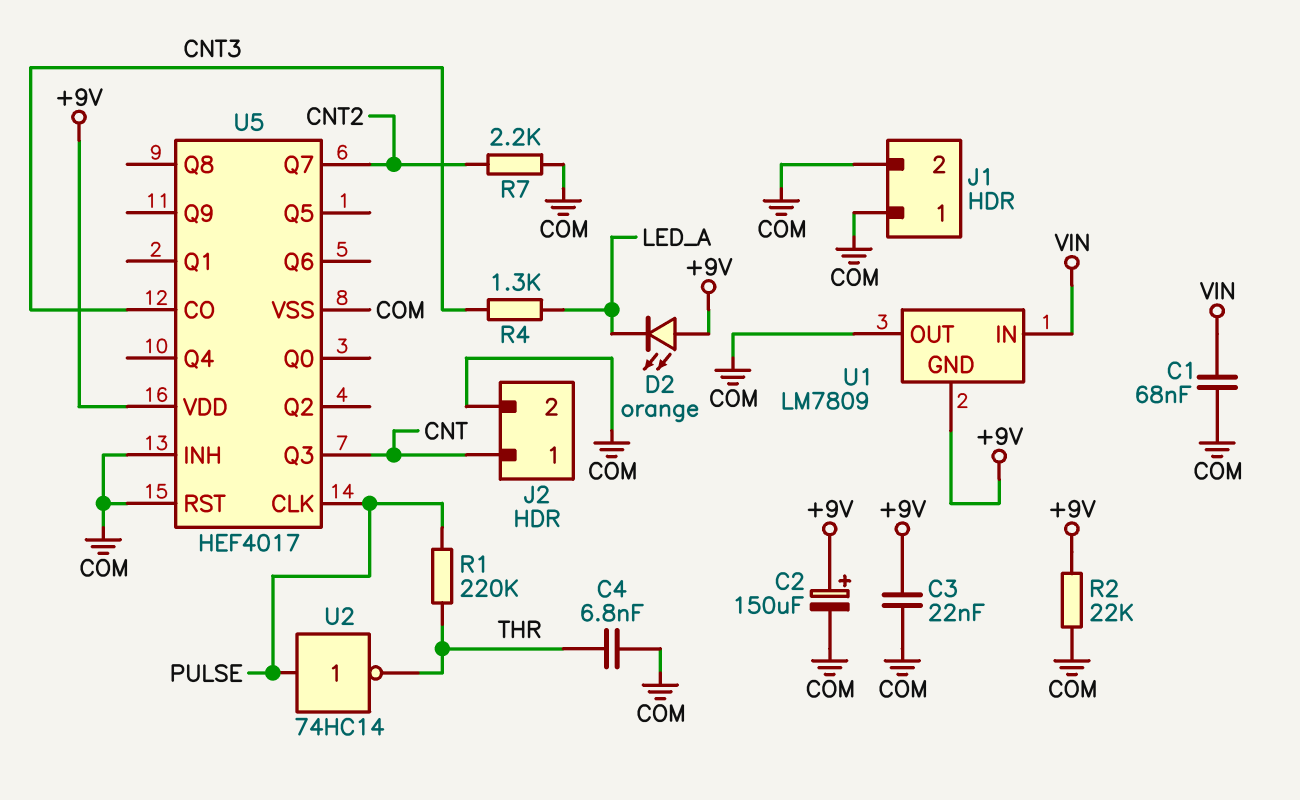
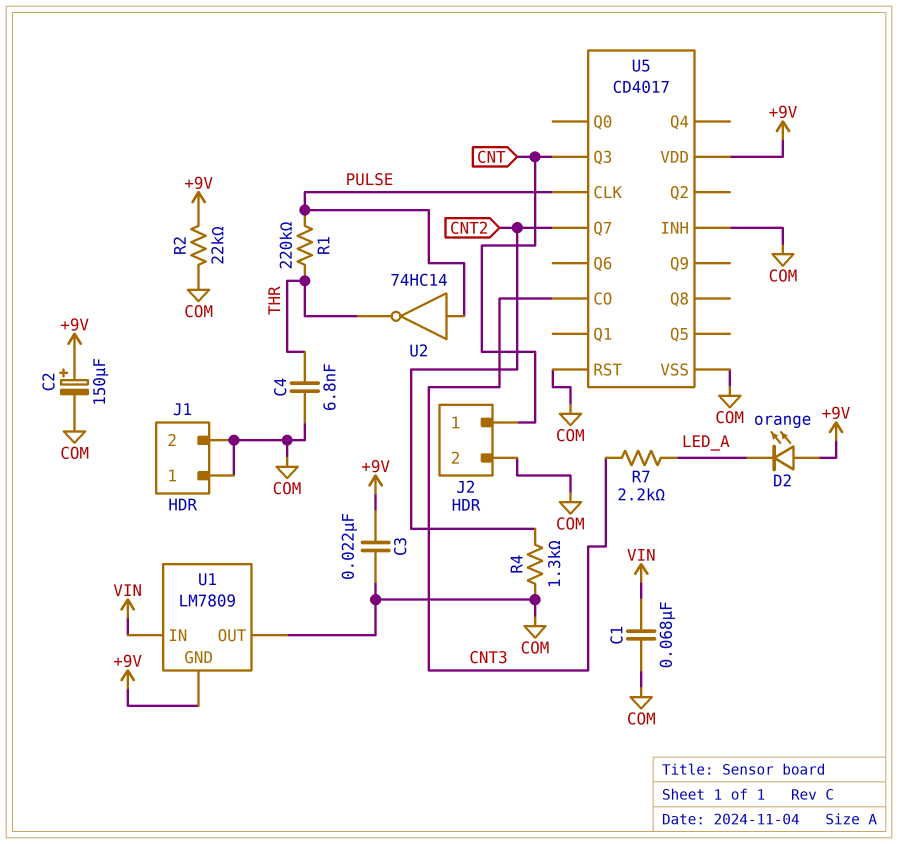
R4: 1.3k (CNT3, LED_A) -> 1.3k (CNT2, COM)
R7: 2.2k (CNT2, COM) -> 2.2k (CNT3, LED_A)
U5: HEF4017 -> CD4017

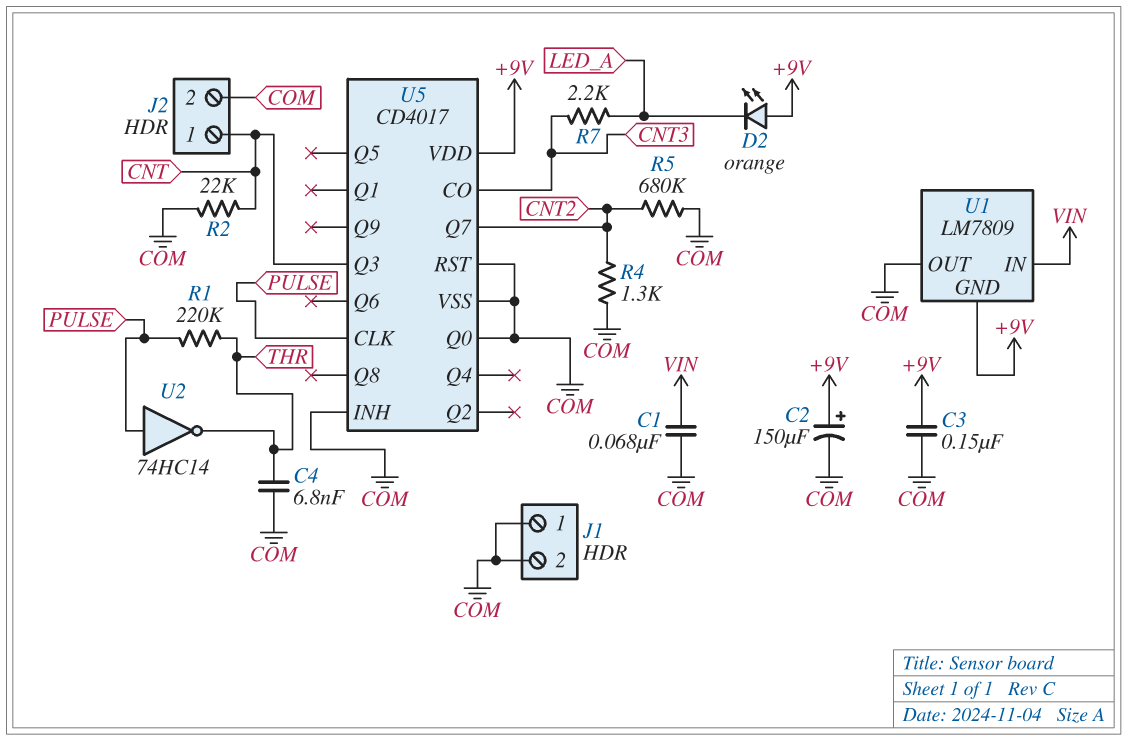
C3: 22nF (+9V, COM) -> 150nF (+9V, COM)
R2: 22k (+9V, COM) -> 22k (CNT, COM)
R5: none -> 680k (CNT2, COM)
U5 pin Q0: none -> COM

